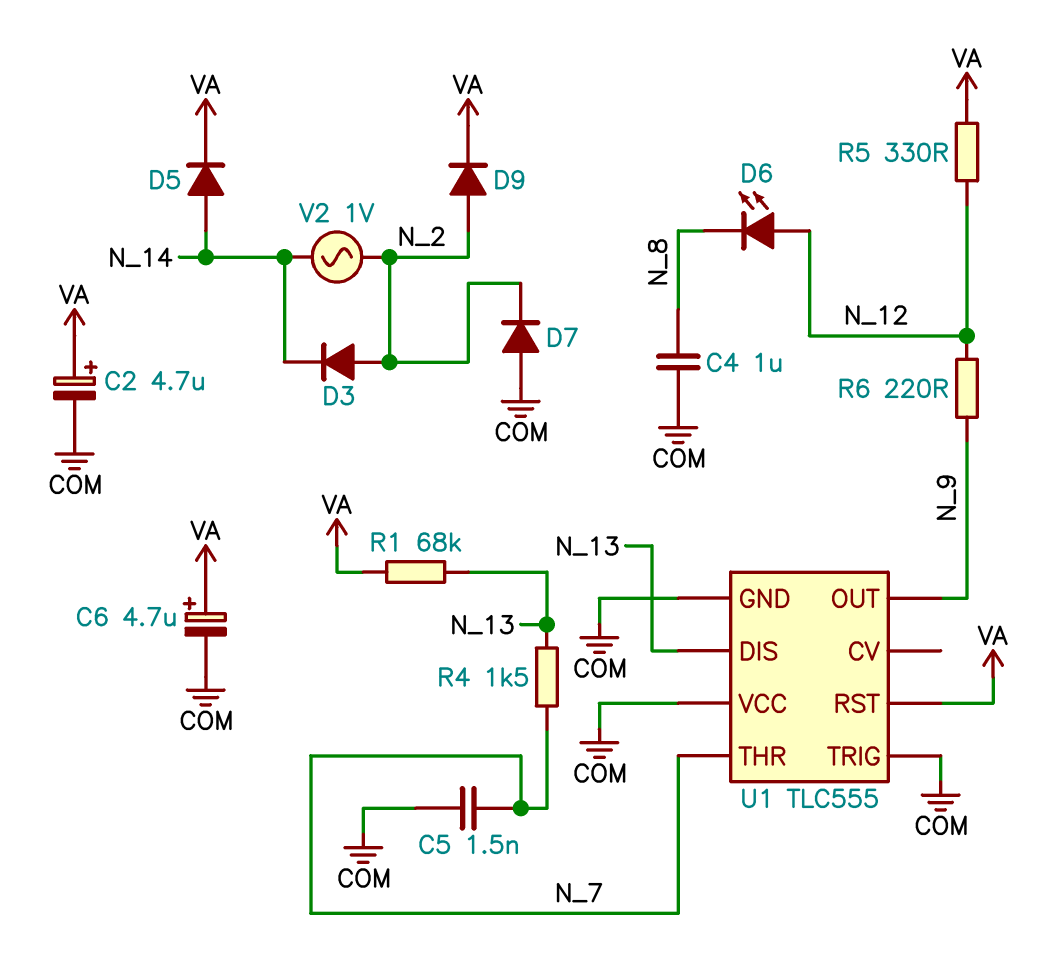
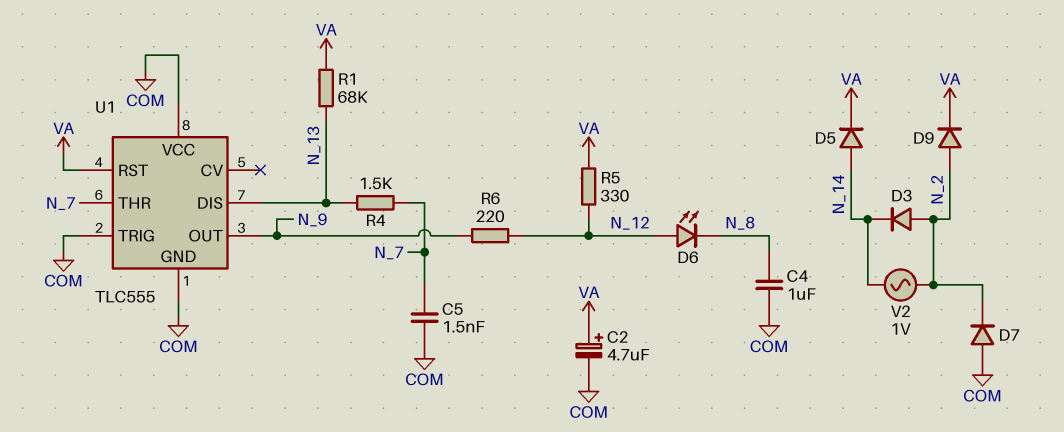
C6: 4.7uF (plus VA, minus COM) -> none

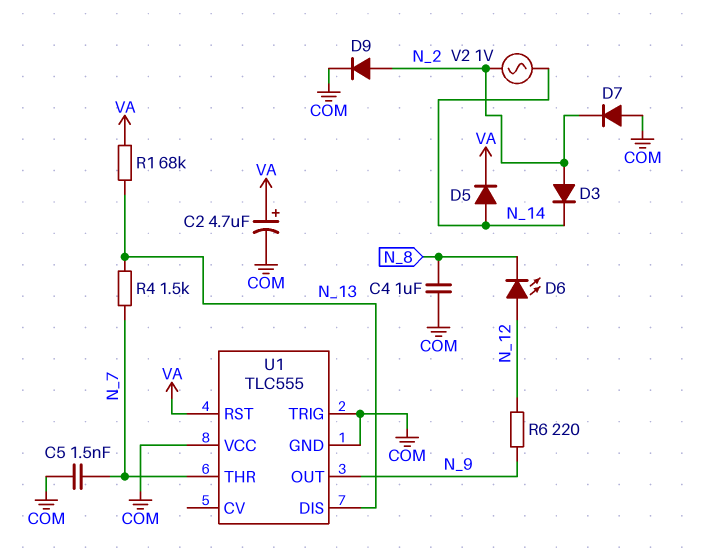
D9: diode (A N_2, K VA) -> diode (A N_2, K COM)
R5: 330 (N_12, VA) -> none

